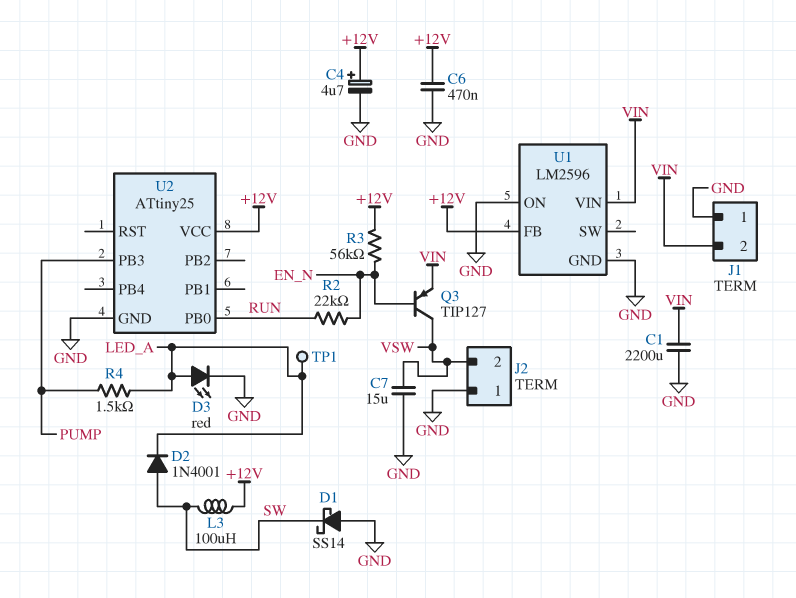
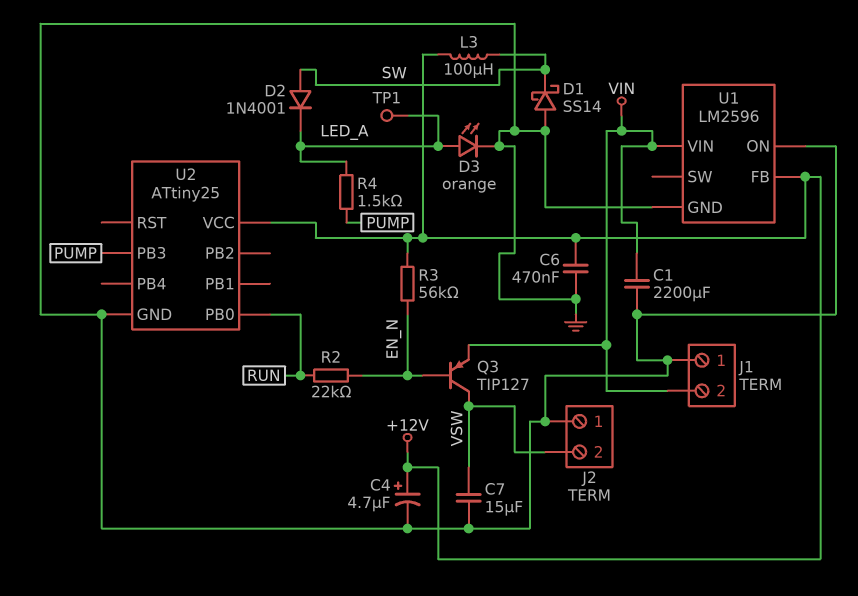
D3: LED red (A LED_A, K GND) -> LED orange (A LED_A, K GND)

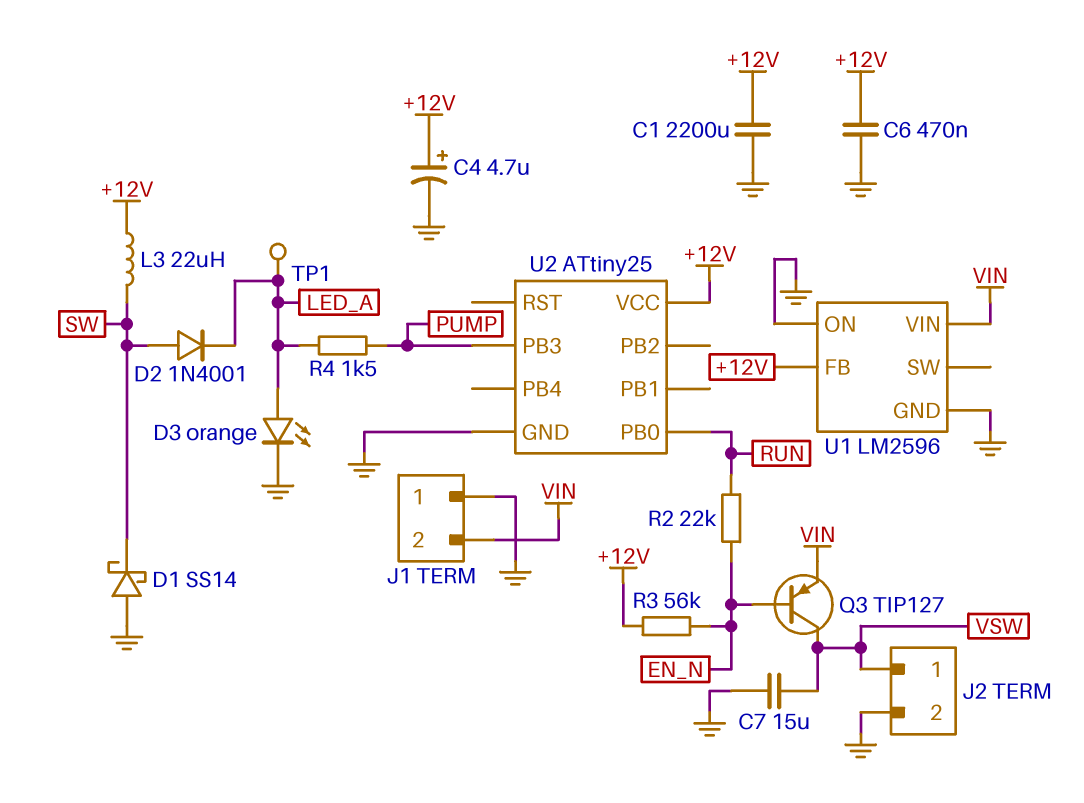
C1: 2200uF (GND, VIN) -> 2200uF (+12V, GND)
J2 pin 1: GND -> VSW
J2 pin 2: VSW -> GND
L3: 100uH (+12V, SW) -> 22uH (+12V, SW)

